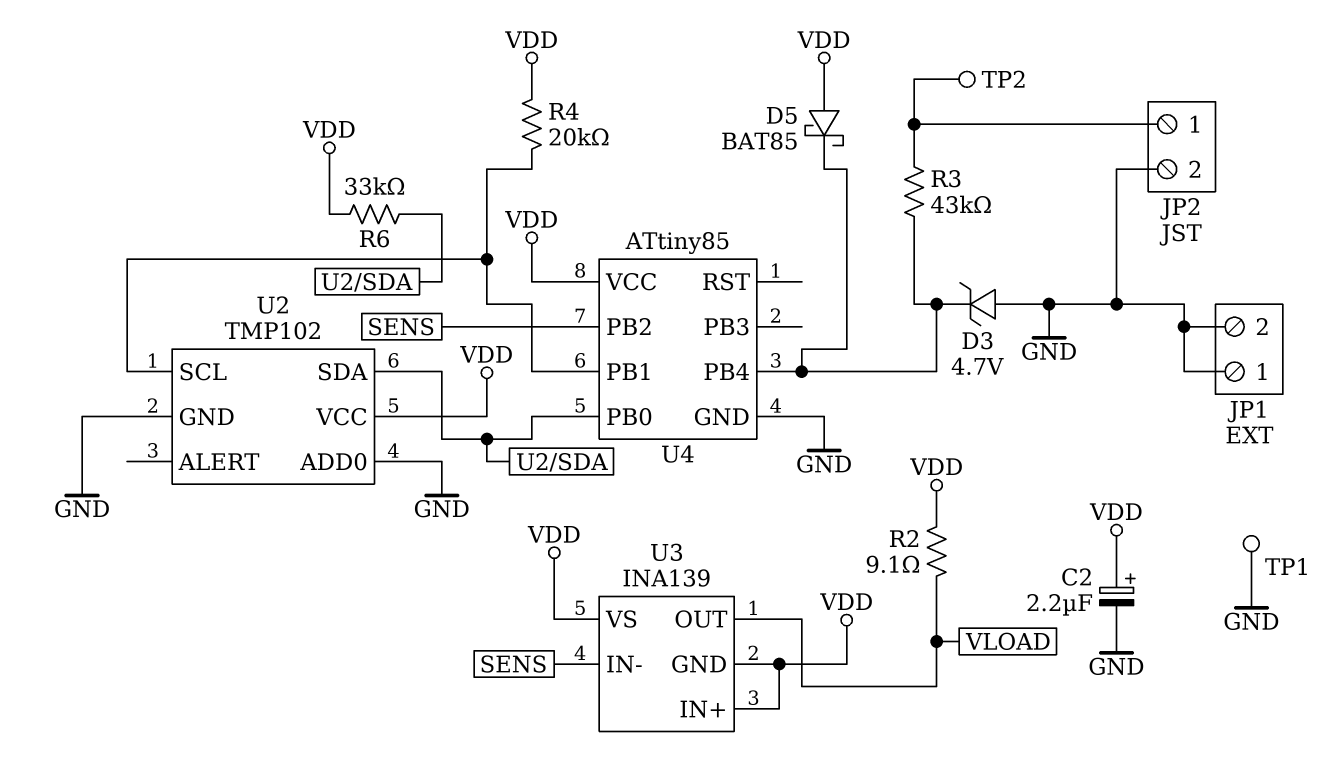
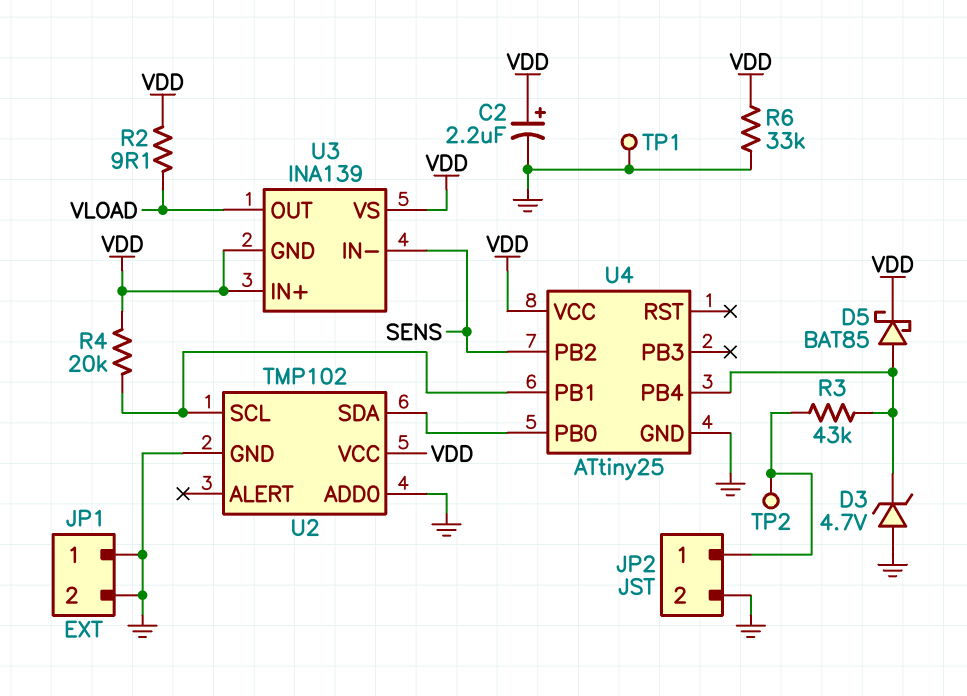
D5: schottky BAT85 (A VDD, K U4/PB4) -> schottky BAT85 (A U4/PB4, K VDD)
R6: 33k (U2/SDA, VDD) -> 33k (GND, VDD)
U4: ATtiny85 -> ATtiny25

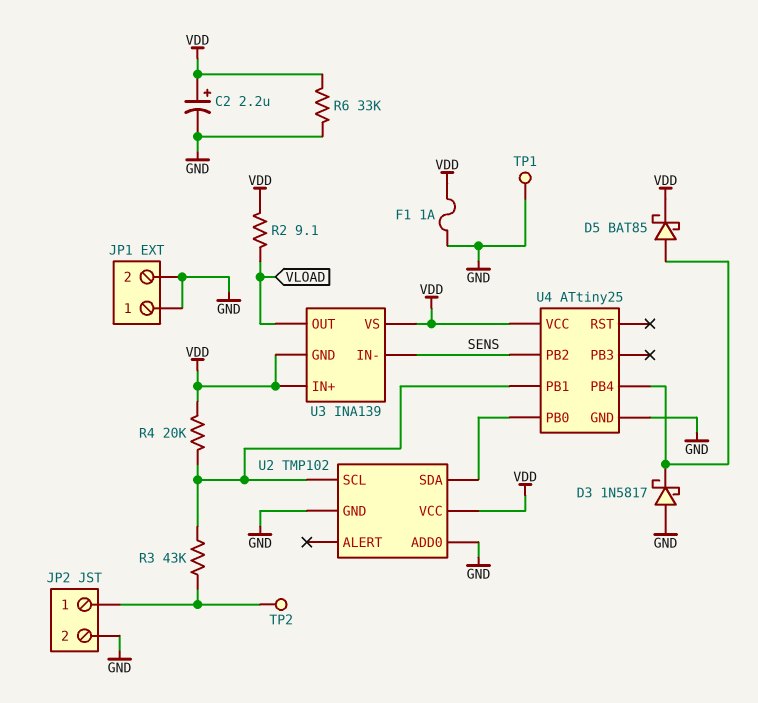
D3: zener 4.7V (A GND, K U4/PB4) -> schottky 1N5817 (A GND, K U4/PB4)
F1: none -> 1A (GND, VDD)
R3: 43k (JP2/1, U4/PB4) -> 43k (JP2/1, U2/SCL)

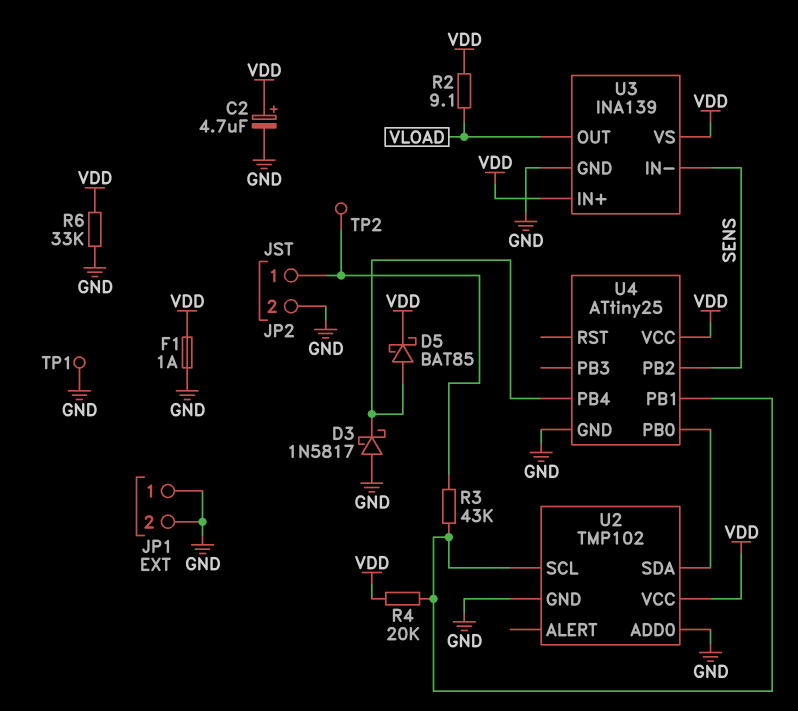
C2: 2.2uF (plus VDD, minus GND) -> 4.7uF (plus VDD, minus GND)
U3 pin GND: VDD -> GND

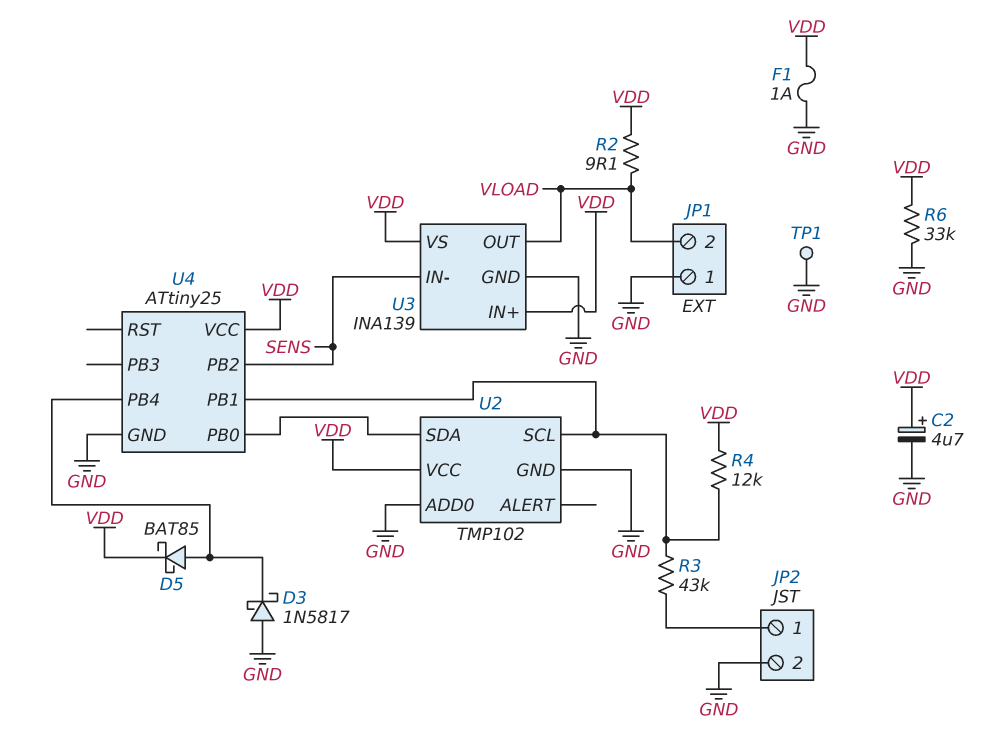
JP1 pin 2: GND -> VLOAD
R4: 20k (U2/SCL, VDD) -> 12k (U2/SCL, VDD)
TP2: test point (JP2/1) -> none

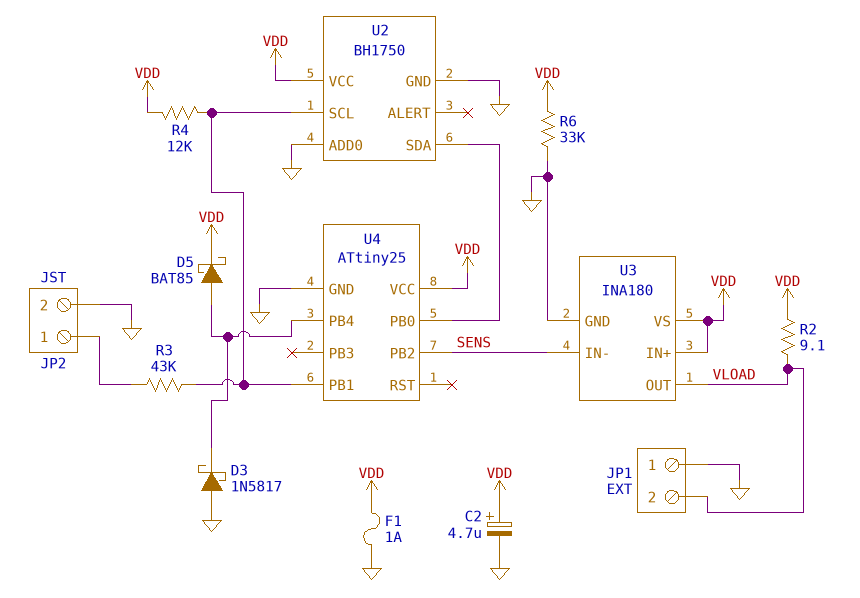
TP1: test point (GND) -> none
U2: TMP102 -> BH1750
U3: INA139 -> INA180

